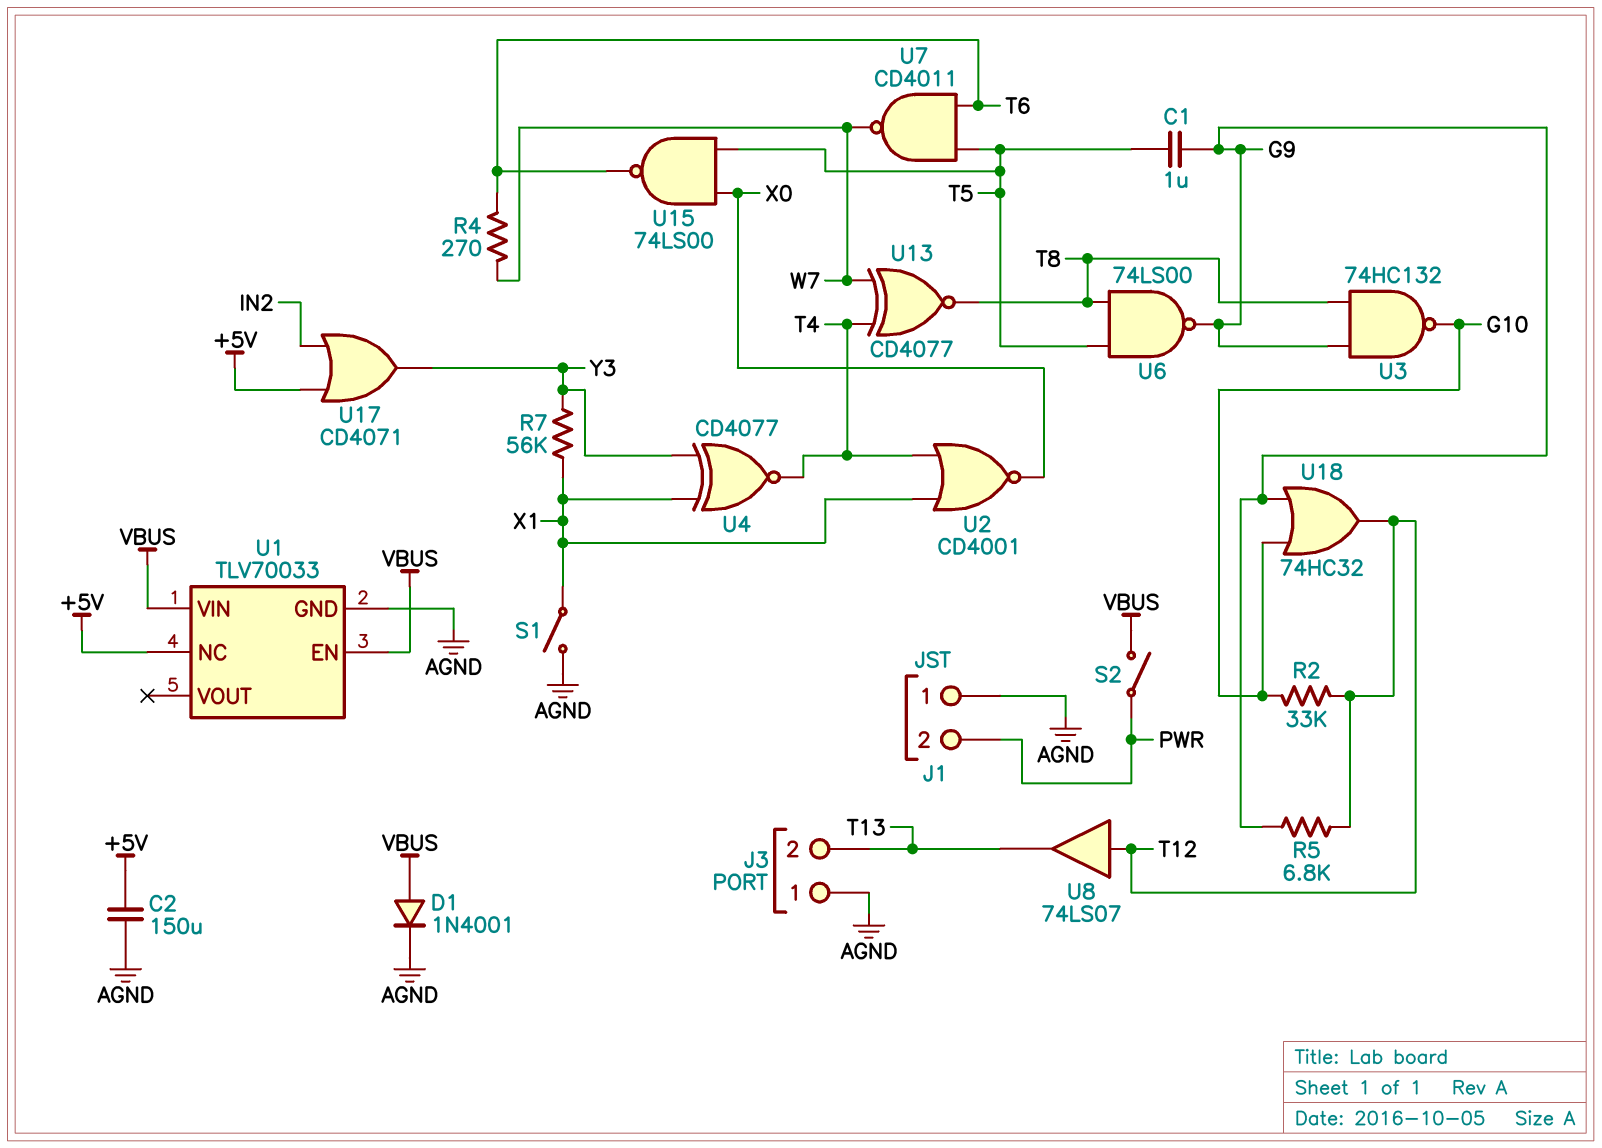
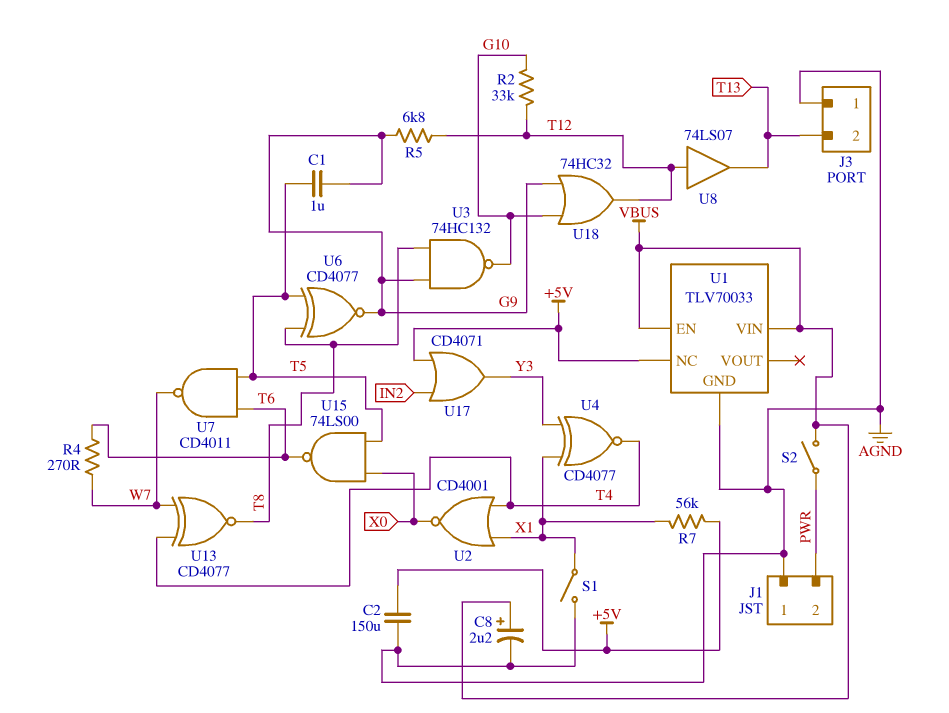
C8: none -> 2.2uF (plus VBUS, minus AGND)
D1: diode 1N4001 (A VBUS, K AGND) -> none
R7: 56k (X1, Y3) -> 56k (+5V, X1)
U6: NAND 74LS00 (in T5, in T8, out G9) -> XNOR CD4077 (in T5, in T8, out G9)

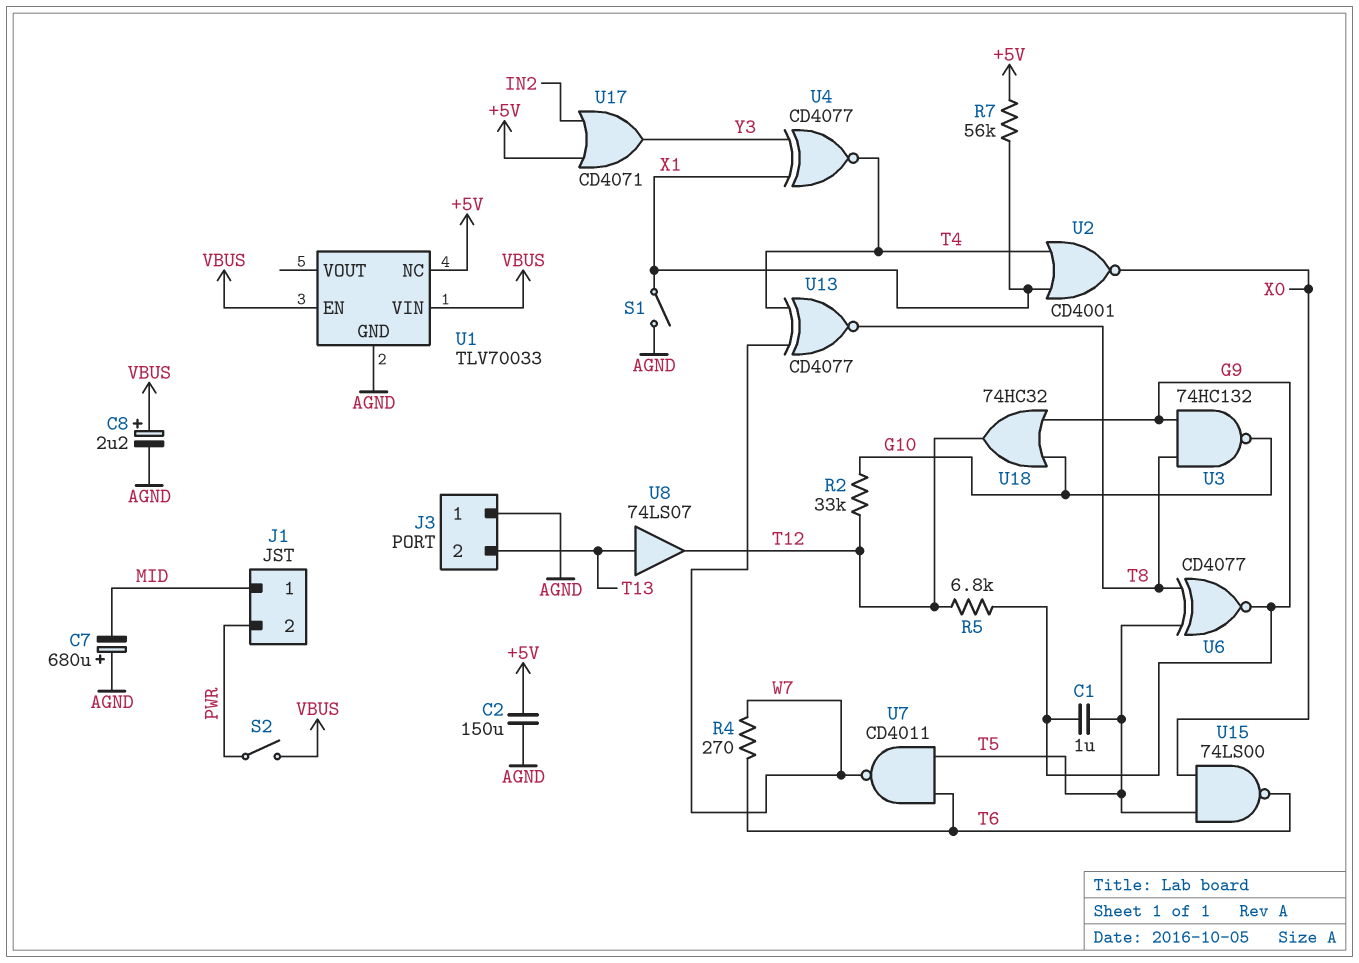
C7: none -> 680uF (plus AGND, minus MID)
J1 pin 1: AGND -> MID
U8: buffer 74LS07 (in T12, out T13) -> buffer 74LS07 (in T13, out T12)

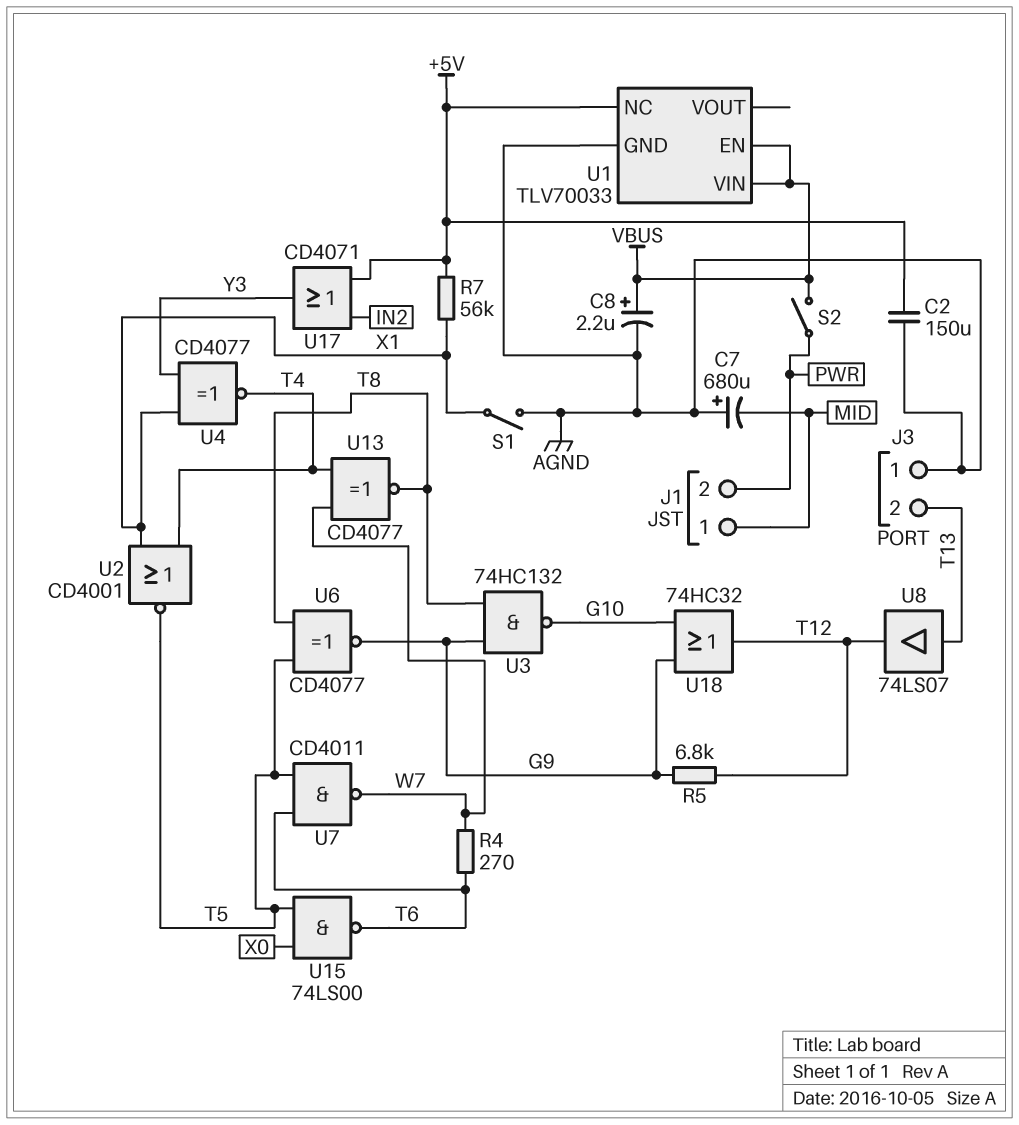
C1: 1uF (G9, T5) -> none
R2: 33k (G10, T12) -> none
U2: NOR CD4001 (in T4, in X1, out X0) -> NOR CD4001 (in T4, in X1, out T5)

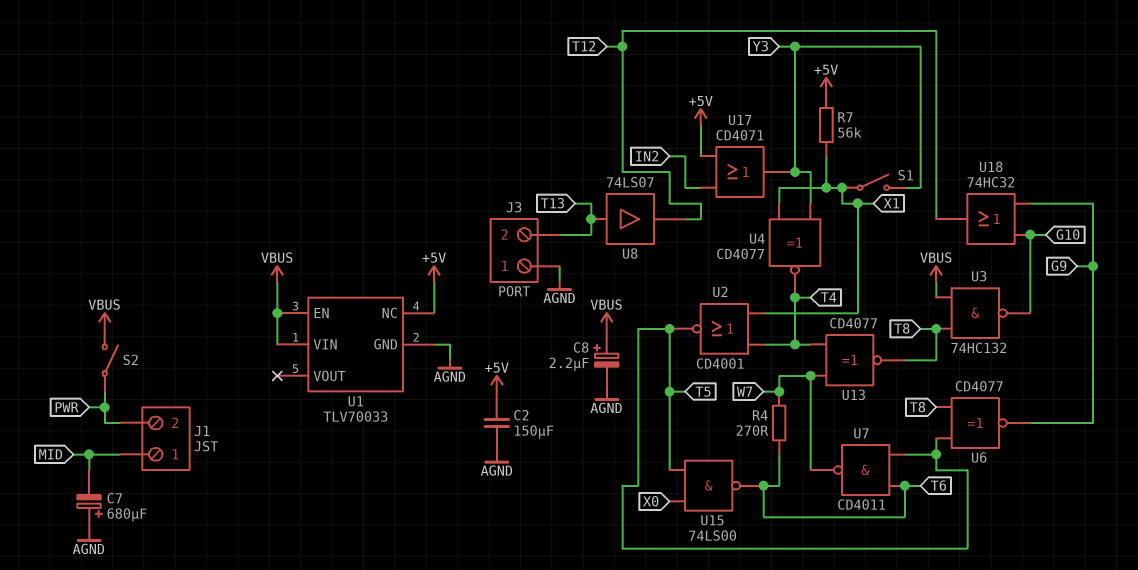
R5: 6.8k (G9, T12) -> none
S1: switch (AGND, X1) -> switch (X1, Y3)
U3: NAND 74HC132 (in G9, in T8, out G10) -> NAND 74HC132 (in T8, in VBUS, out G10)

